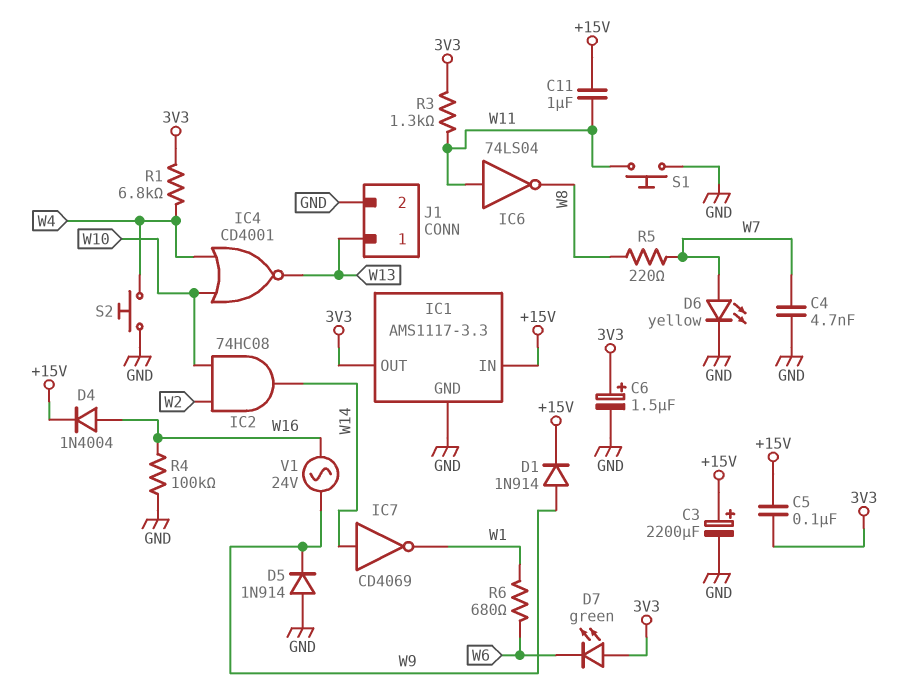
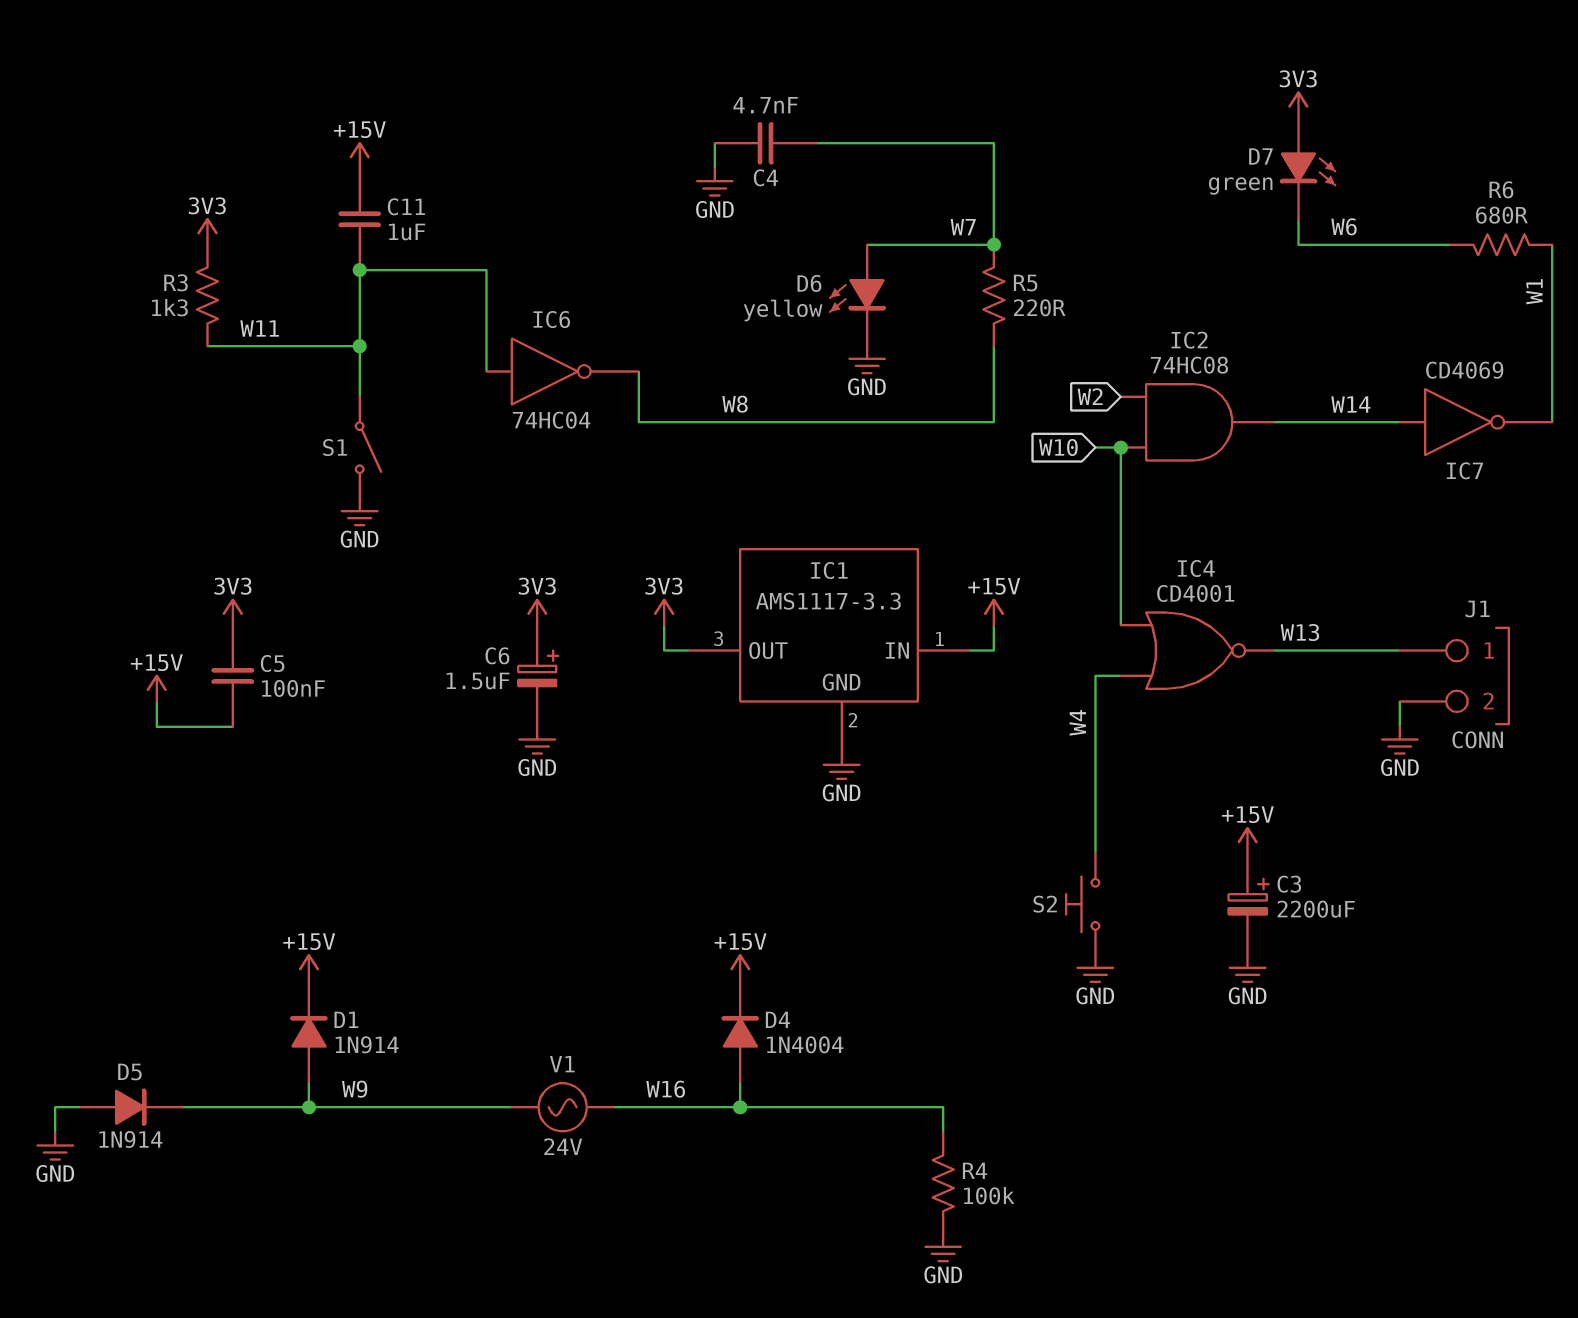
IC6: NOT 74LS04 (in W11, out W8) -> NOT 74HC04 (in W11, out W8)
R1: 6.8k (3V3, W4) -> none
S1: button (GND, W11) -> switch (GND, W11)

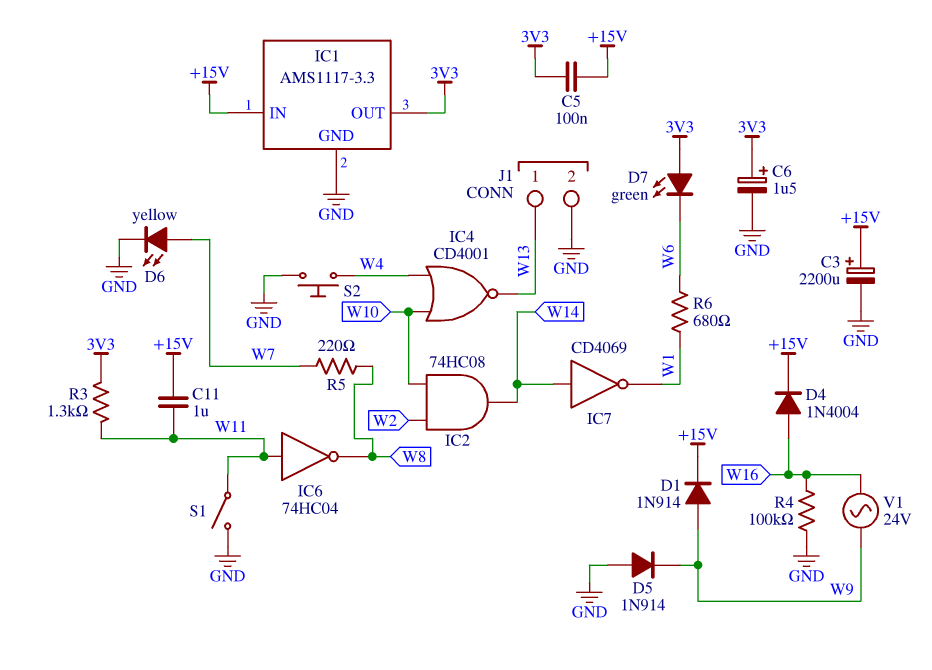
C4: 4.7nF (GND, W7) -> none

